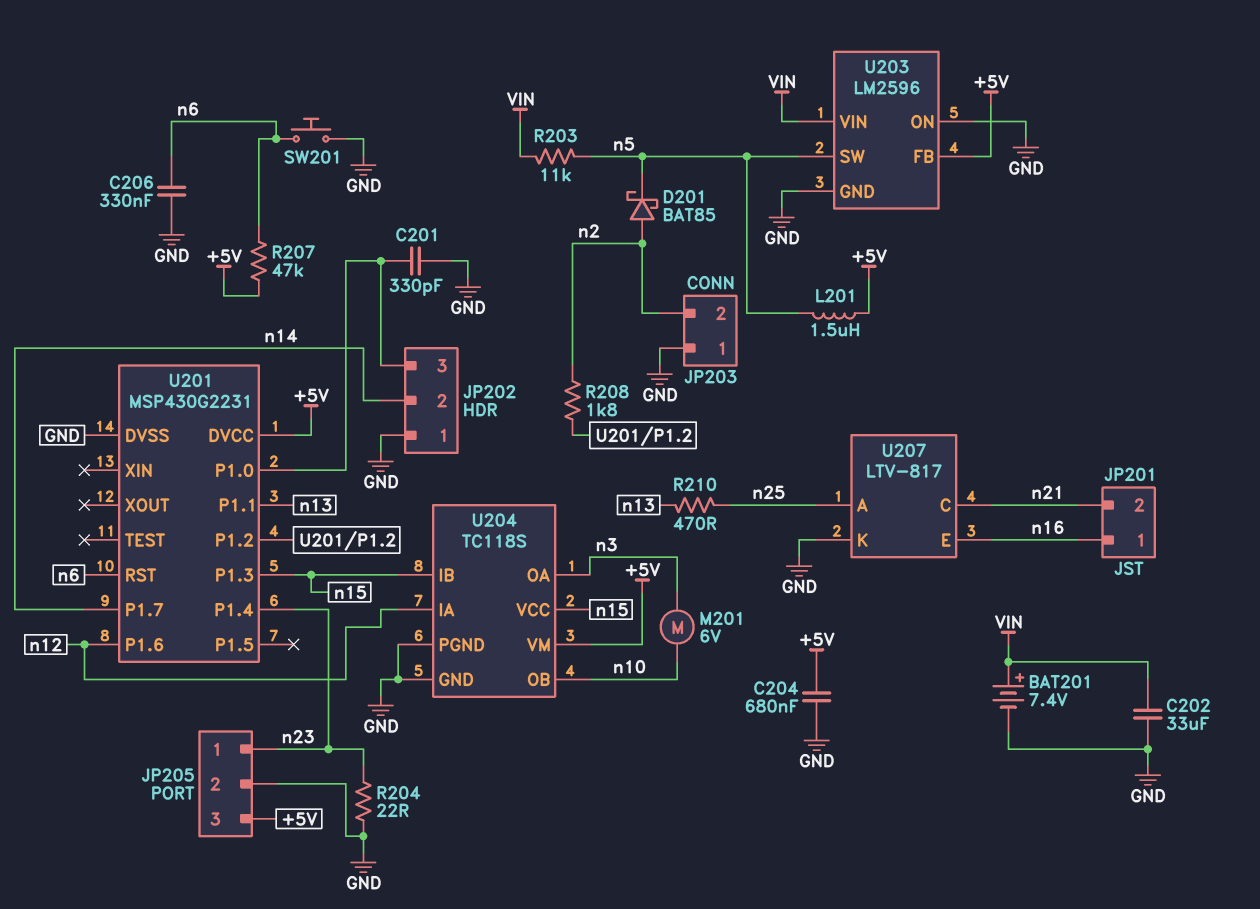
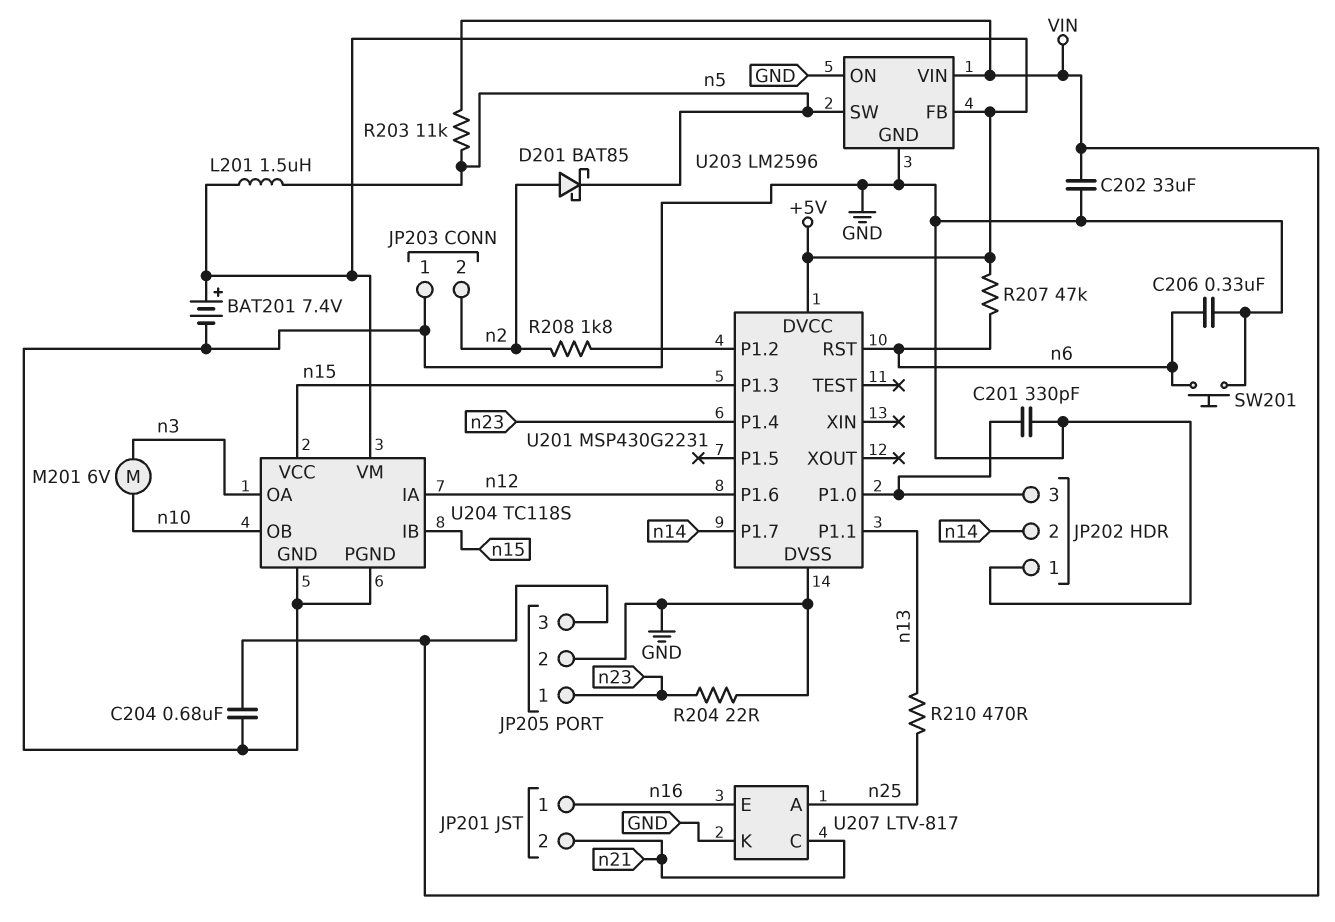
BAT201: 7.4V (plus VIN, minus GND) -> 7.4V (plus +5V, minus GND)
C204: 680nF (+5V, GND) -> 680nF (GND, VIN)
JP205 pin 3: +5V -> VIN

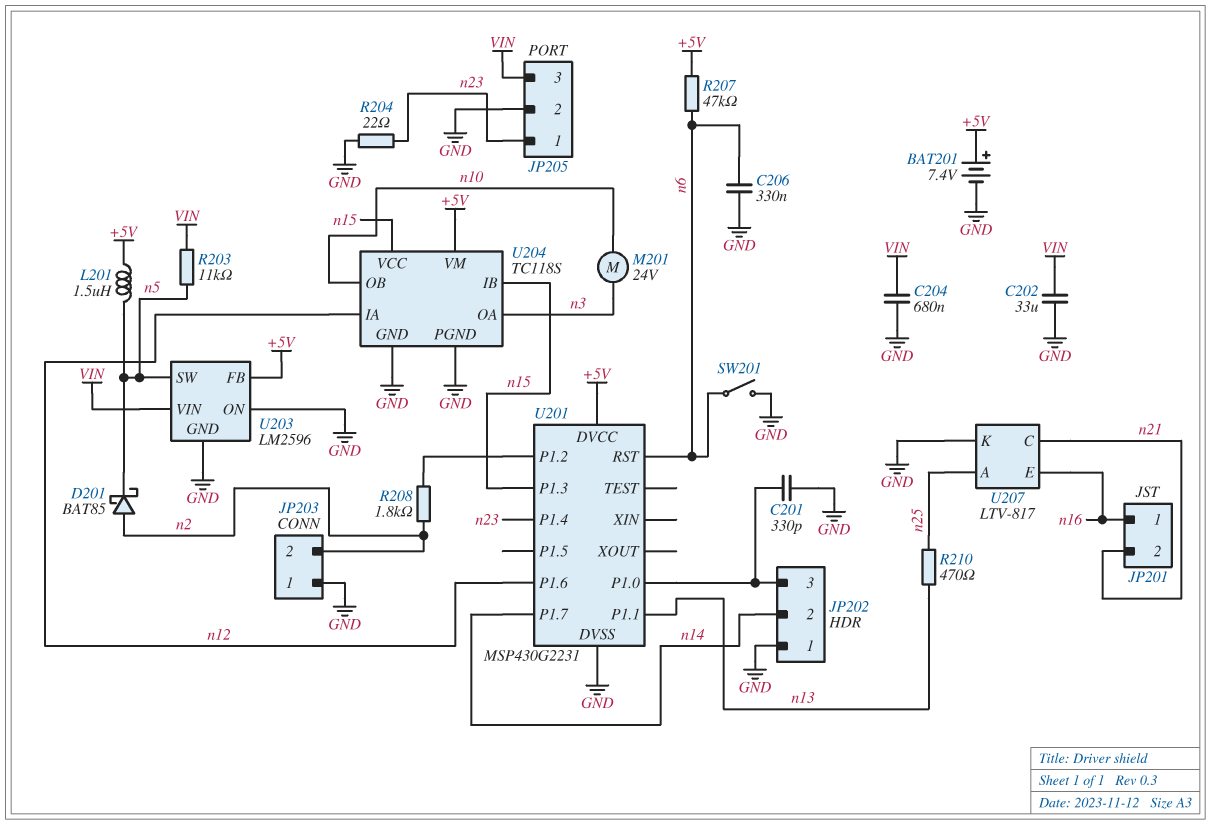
M201: motor 6V (n3, n10) -> motor 24V (n3, n10)
SW201: button (GND, n6) -> switch (GND, n6)

